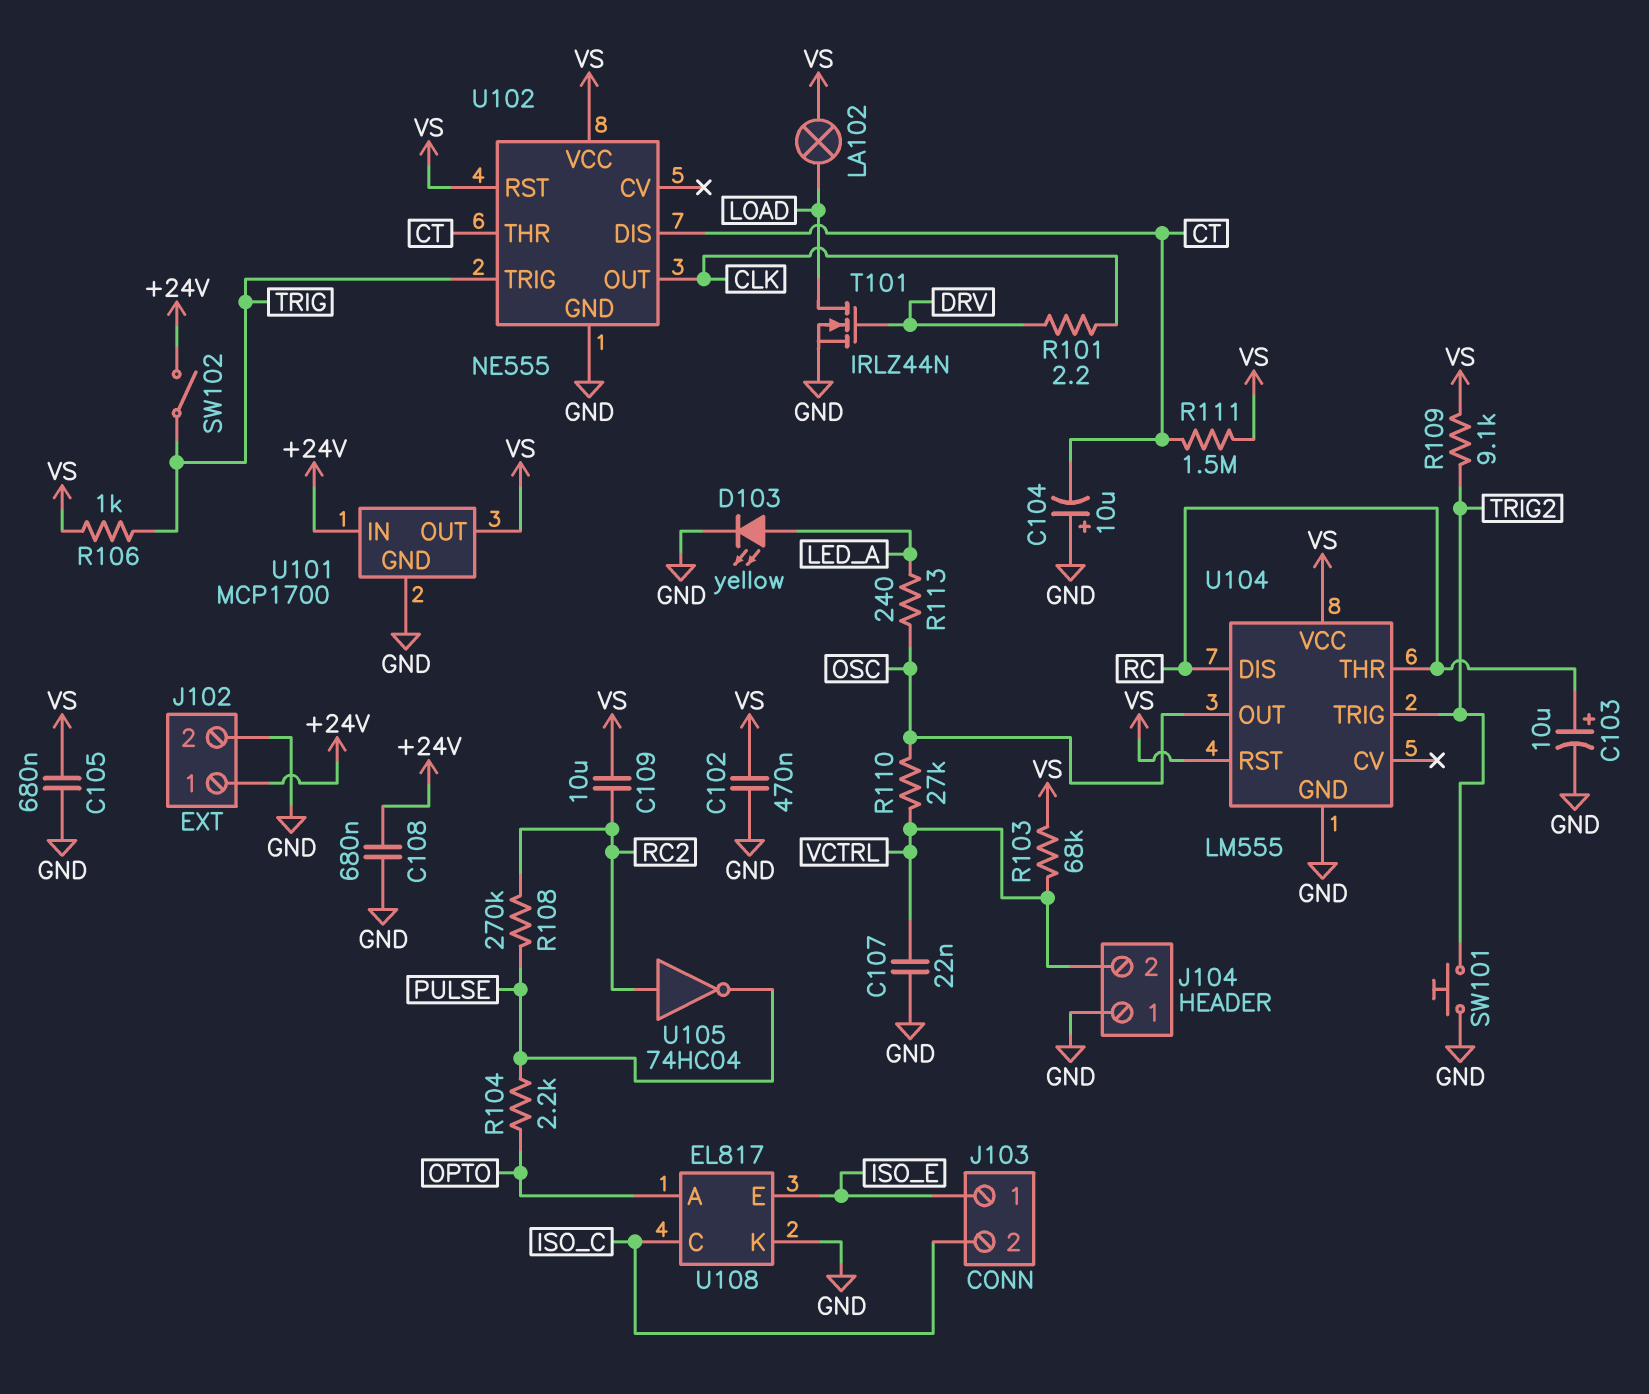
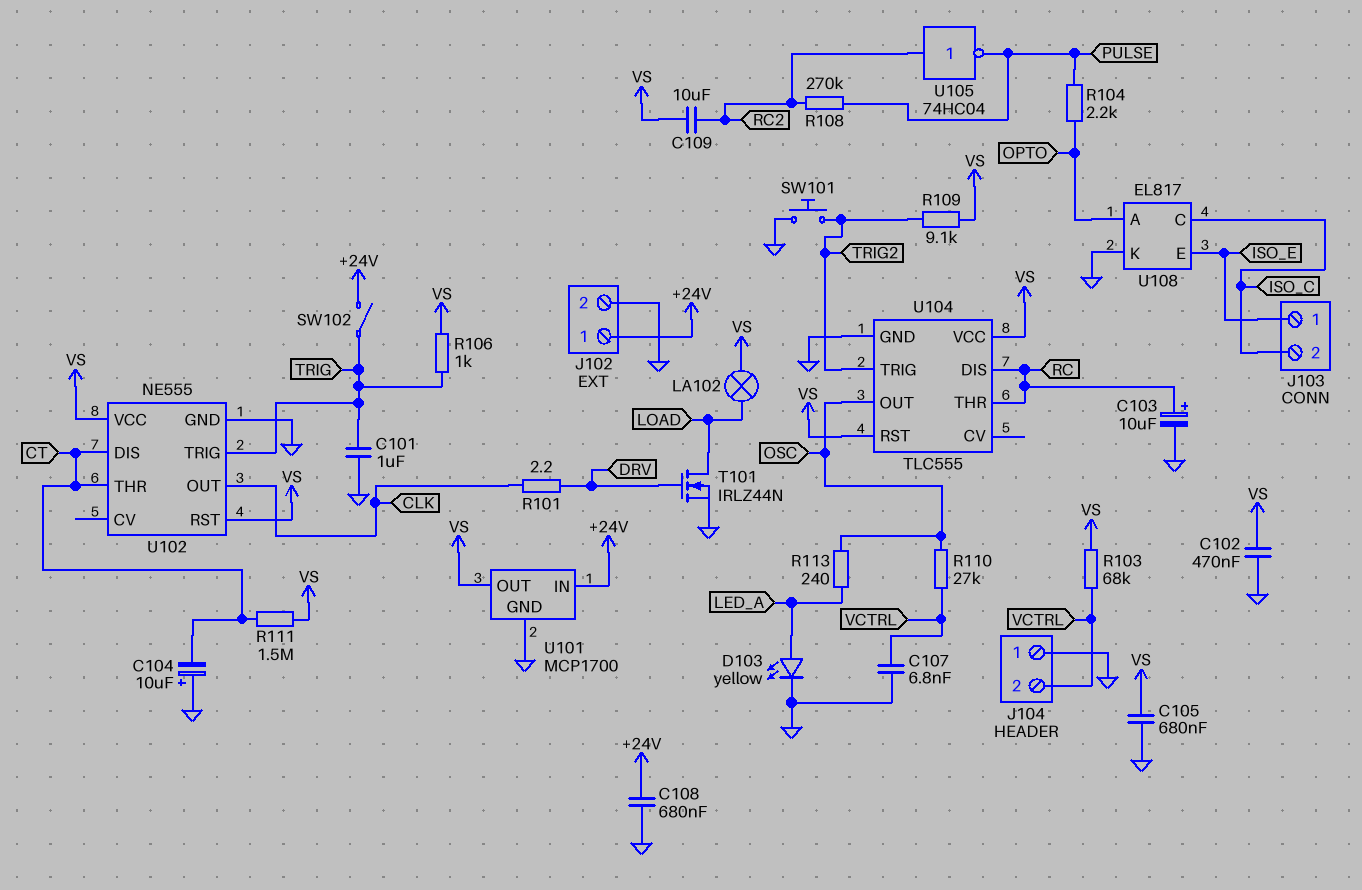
C101: none -> 1uF (GND, TRIG)
C107: 22nF (GND, VCTRL) -> 6.8nF (GND, VCTRL)
U104: LM555 -> TLC555

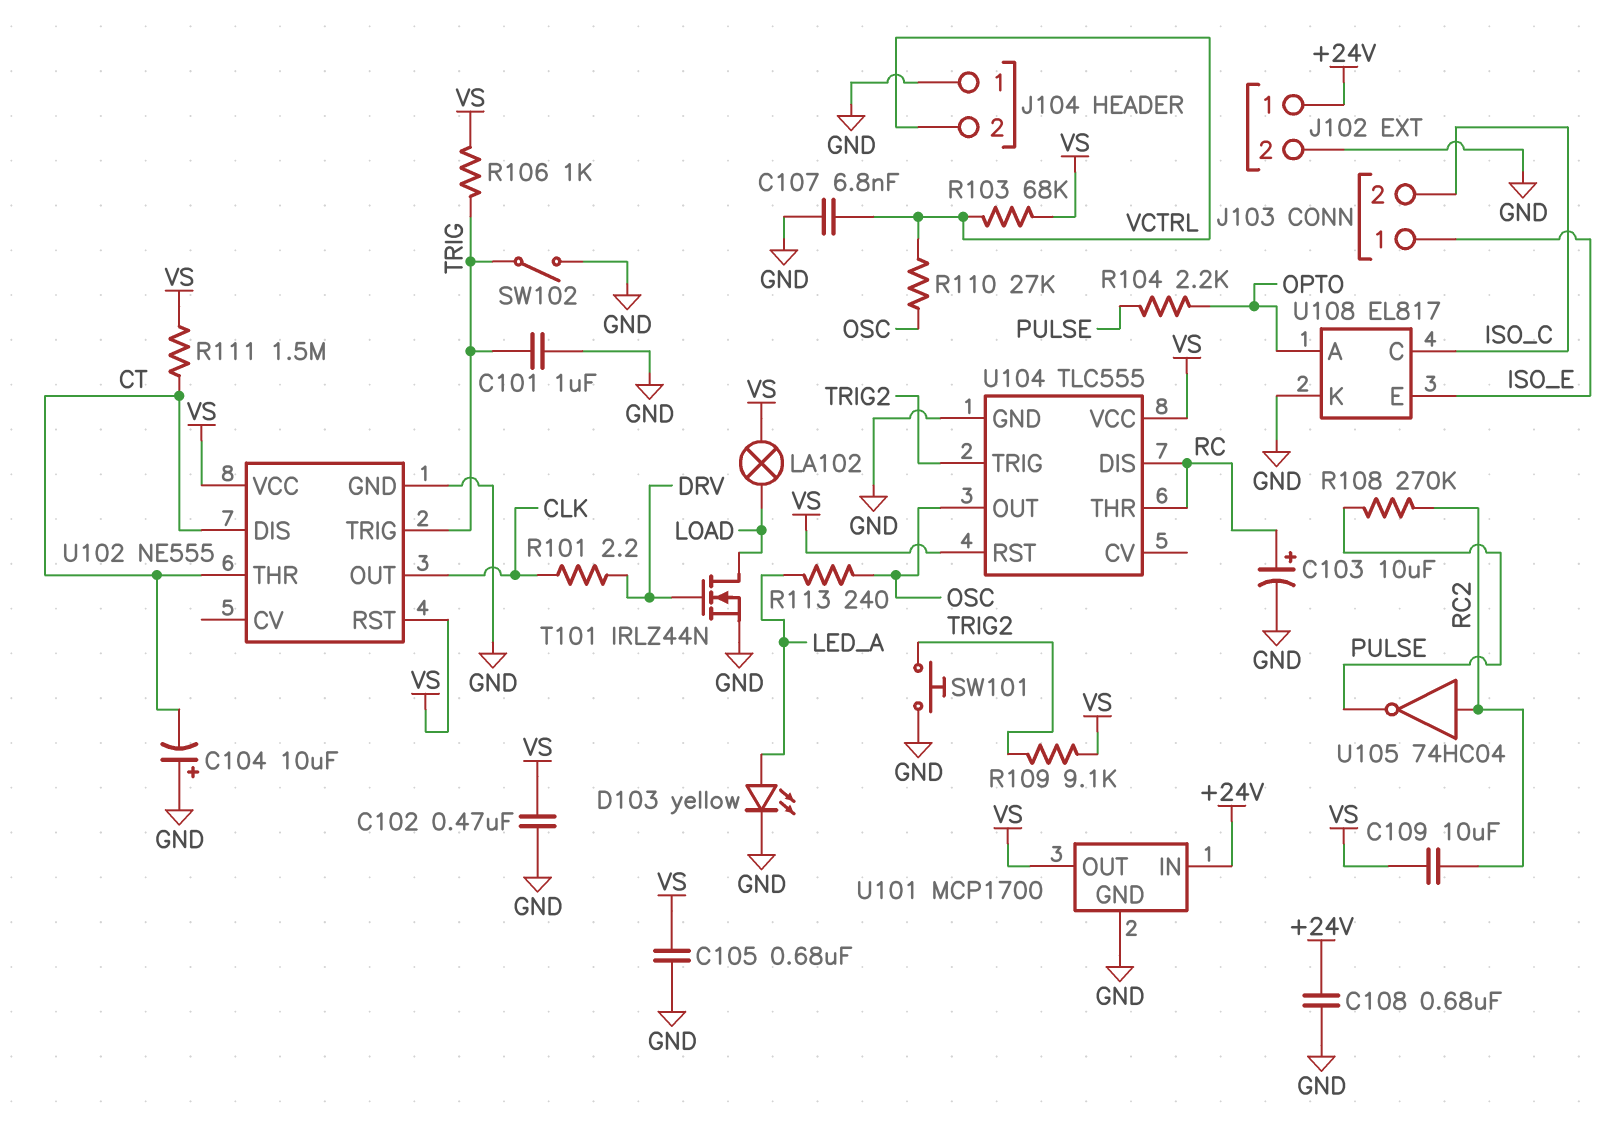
SW102: switch (+24V, TRIG) -> switch (GND, TRIG)

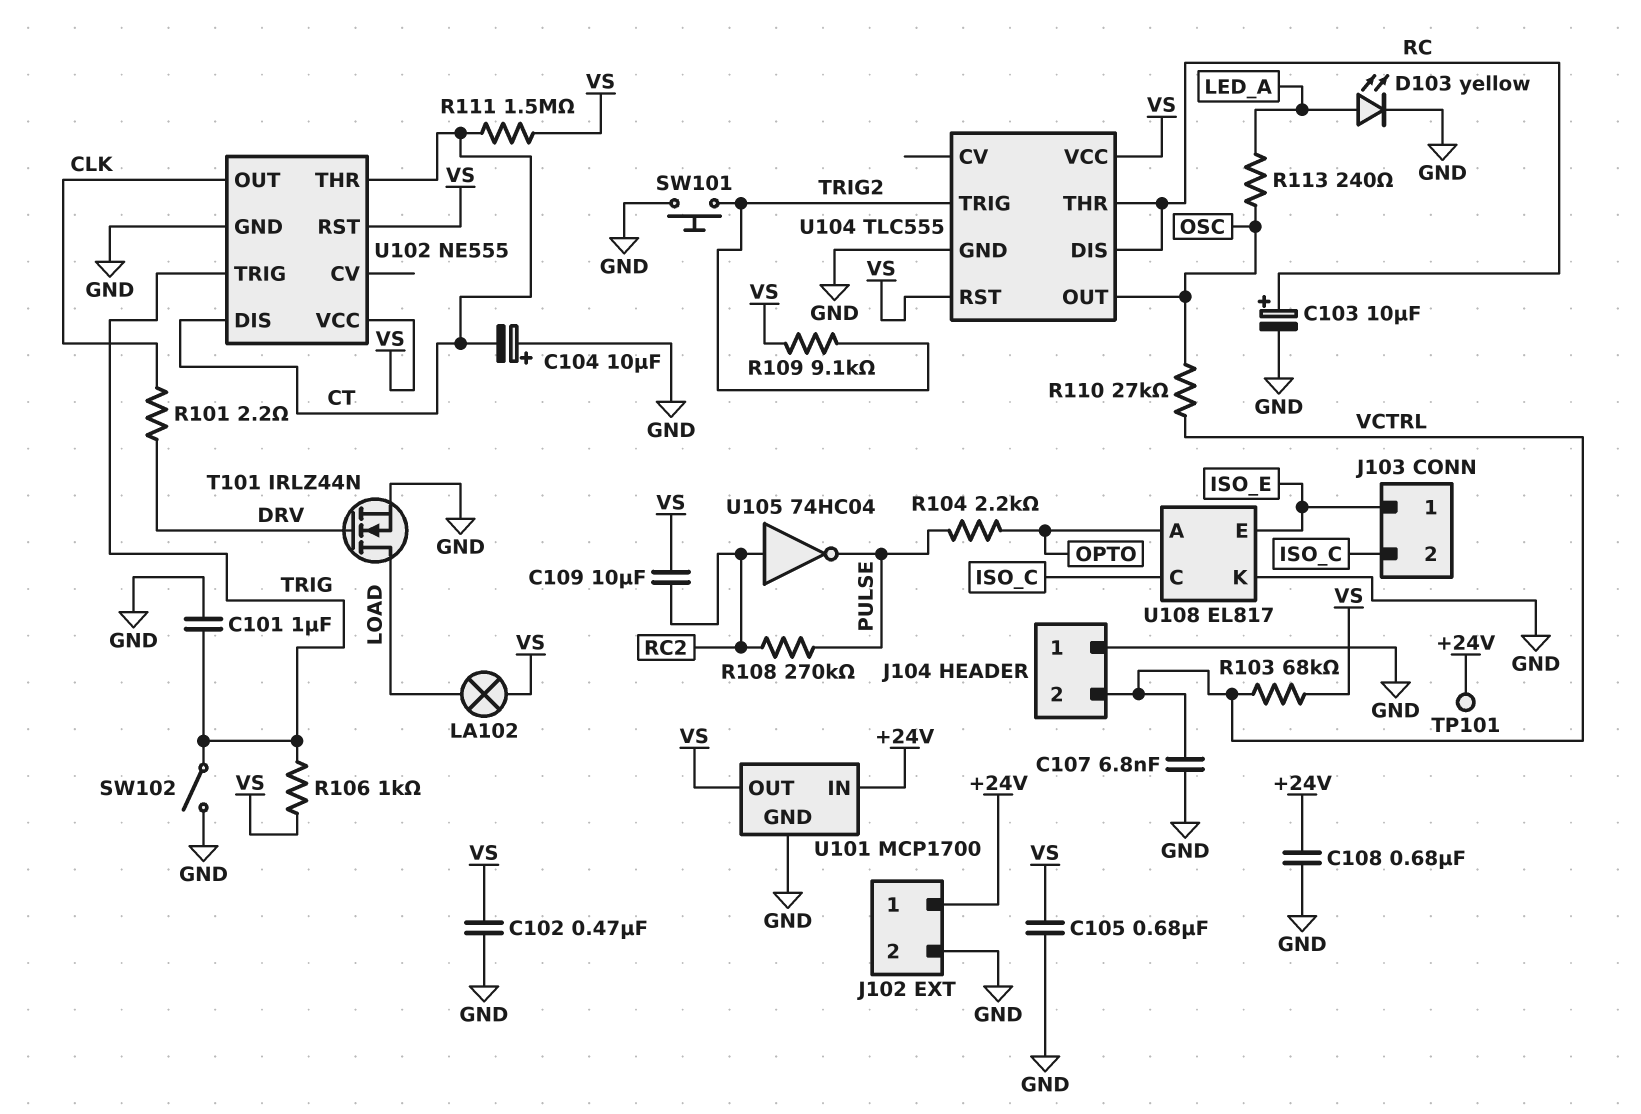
TP101: none -> test point (+24V)

